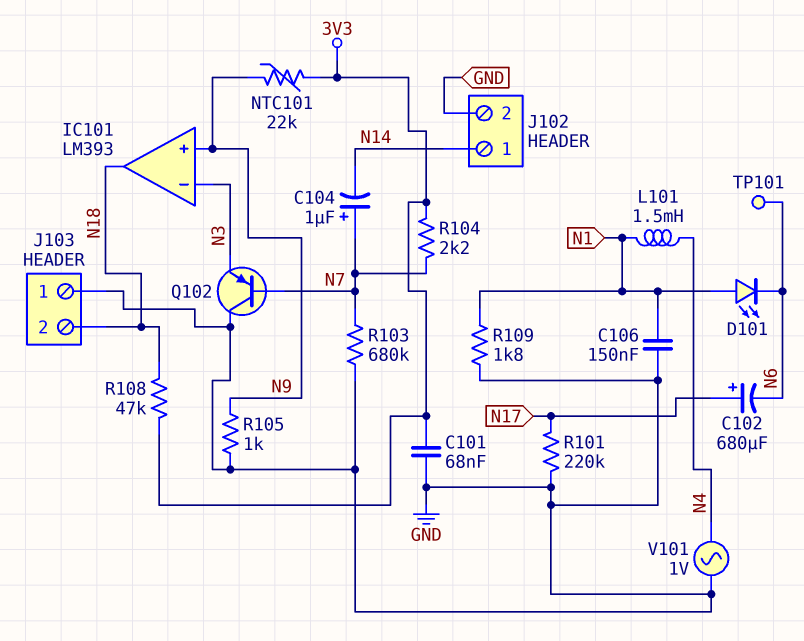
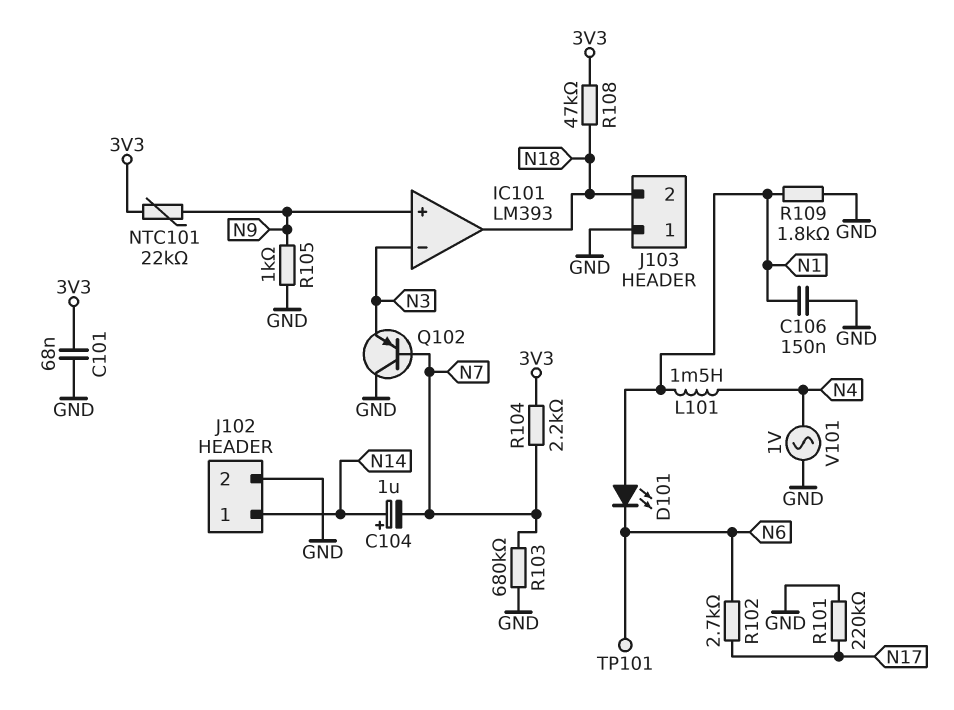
C102: 680uF (plus N17, minus N6) -> none
C104: 1uF (plus N7, minus N14) -> 1uF (plus N14, minus N7)
R102: none -> 2.7k (N6, N17)

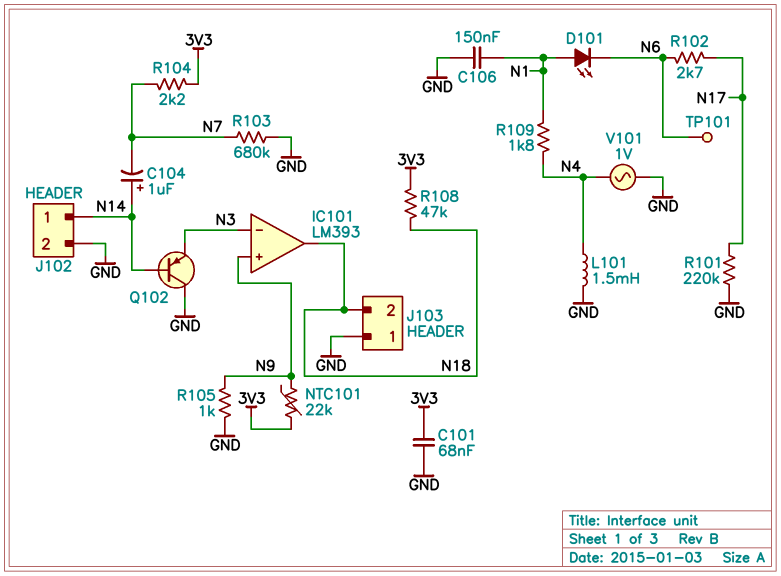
L101: 1.5mH (N1, N4) -> 1.5mH (GND, N4)
Q102: PNP (B N7, C GND, E N3) -> PNP (B N14, C GND, E N3)
R109: 1.8k (GND, N1) -> 1.8k (N1, N4)

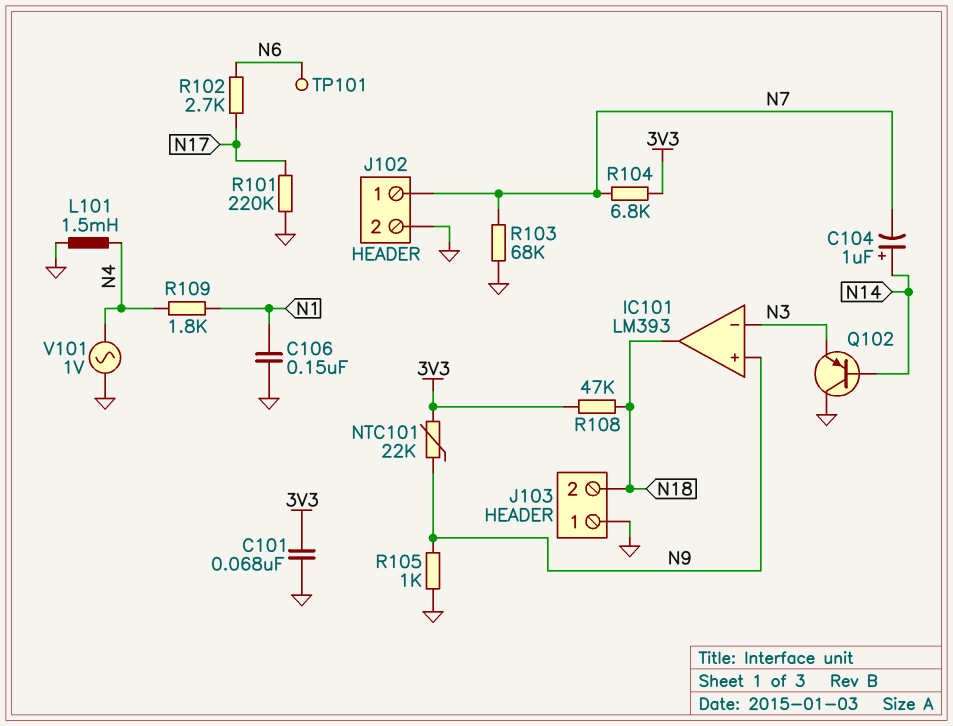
D101: LED (A N1, K N6) -> none
J102 pin 1: N14 -> N7
R103: 680k (GND, N7) -> 68k (GND, N7)
R104: 2.2k (3V3, N7) -> 6.8k (3V3, N7)

